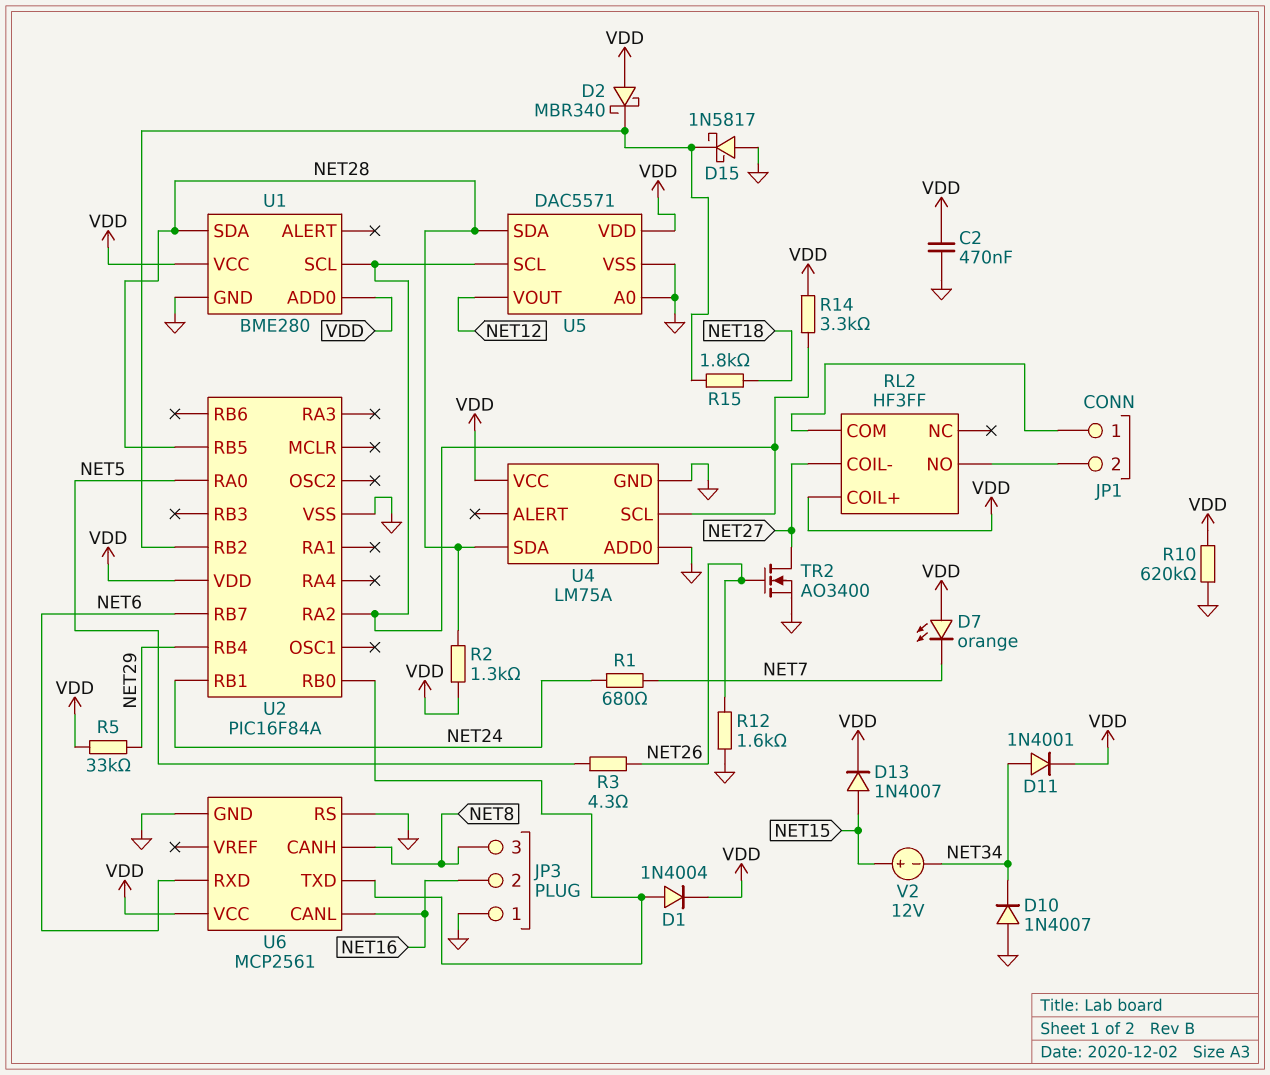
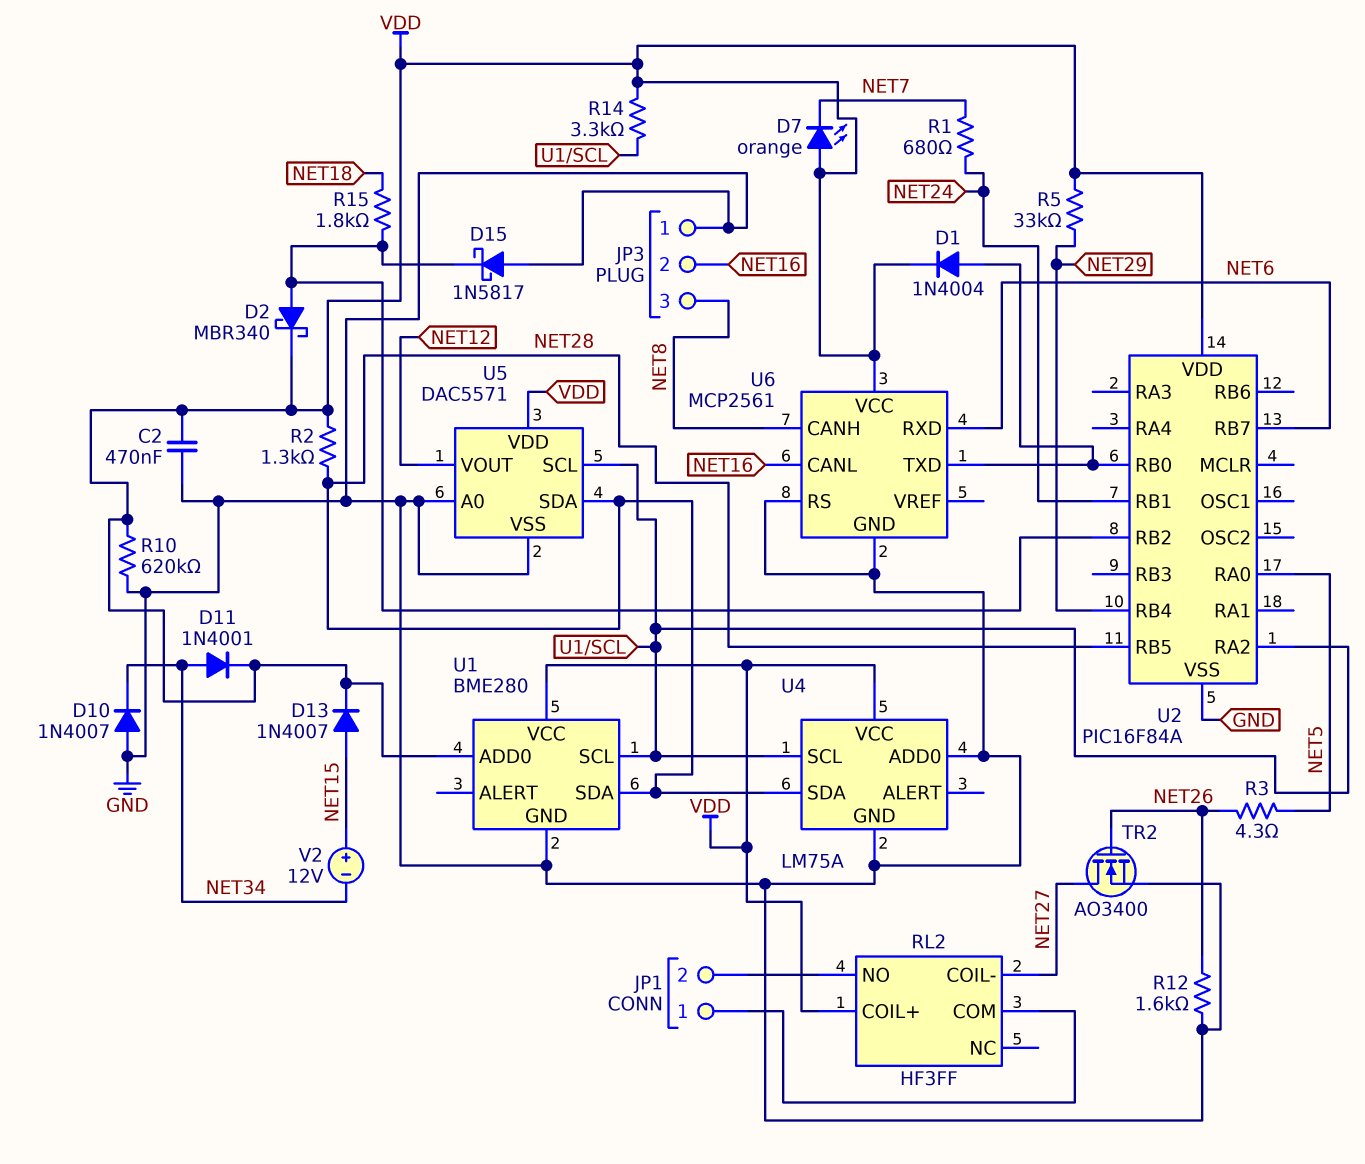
D2: schottky MBR340 (A VDD, K U2/RB2) -> schottky MBR340 (A U2/RB2, K VDD)

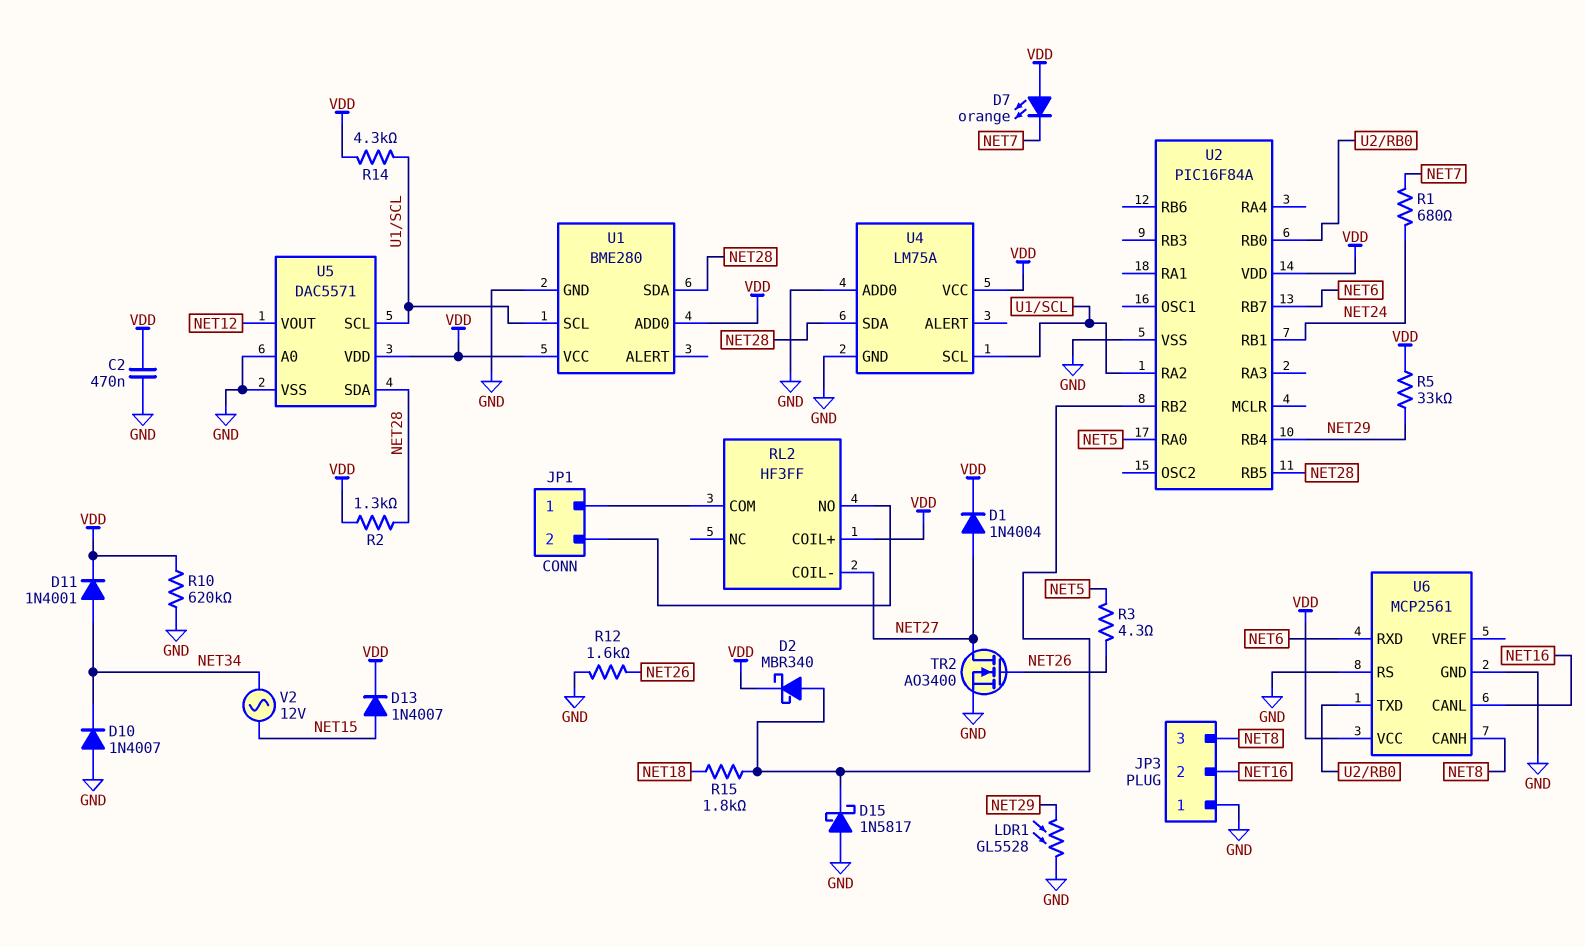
D1: diode 1N4004 (A U2/RB0, K VDD) -> diode 1N4004 (A NET27, K VDD)
LDR1: none -> GL5528 (GND, NET29)
R14: 3.3k (U1/SCL, VDD) -> 4.3k (U1/SCL, VDD)
V2: 12V (plus NET15, minus NET34) -> AC 12V (NET15, NET34)

